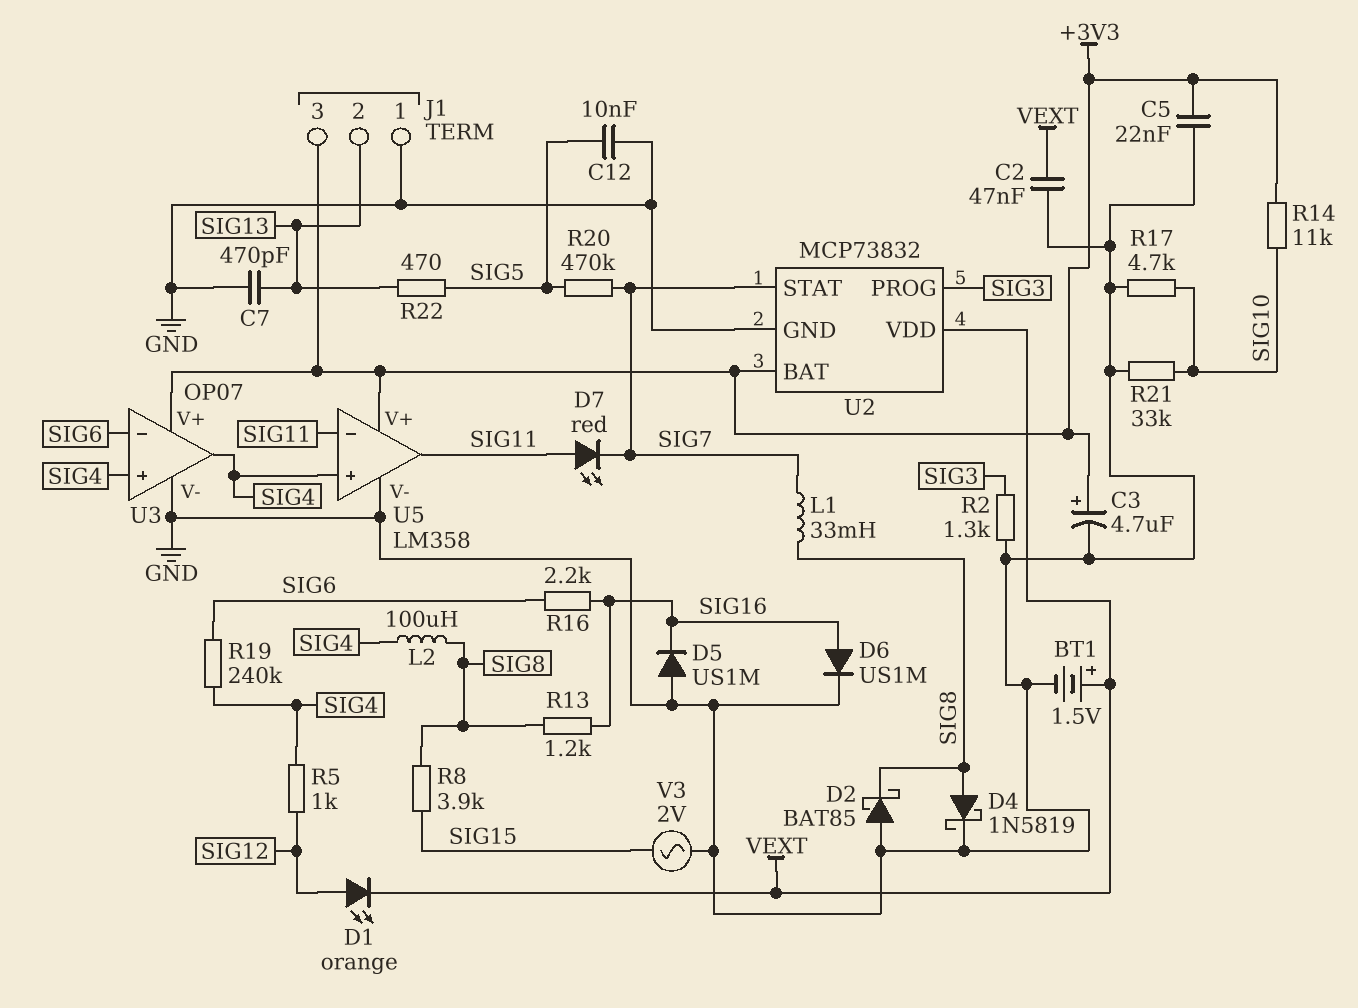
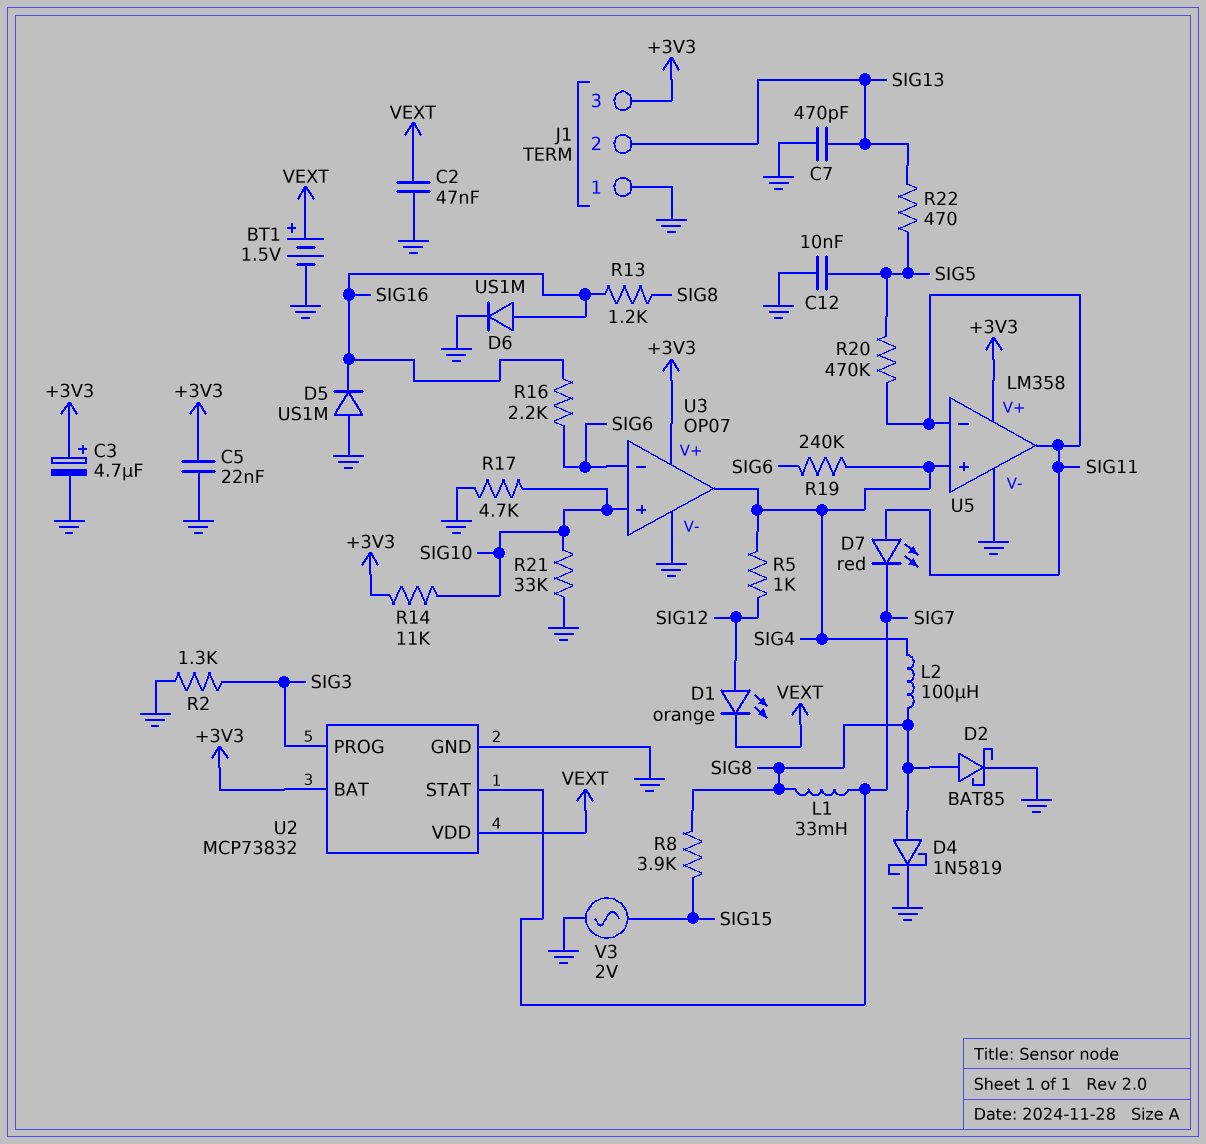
D2: schottky BAT85 (A GND, K SIG8) -> schottky BAT85 (A SIG8, K GND)
R20: 470k (SIG5, SIG7) -> 470k (SIG5, SIG11)
U3 pin in+: SIG4 -> SIG10

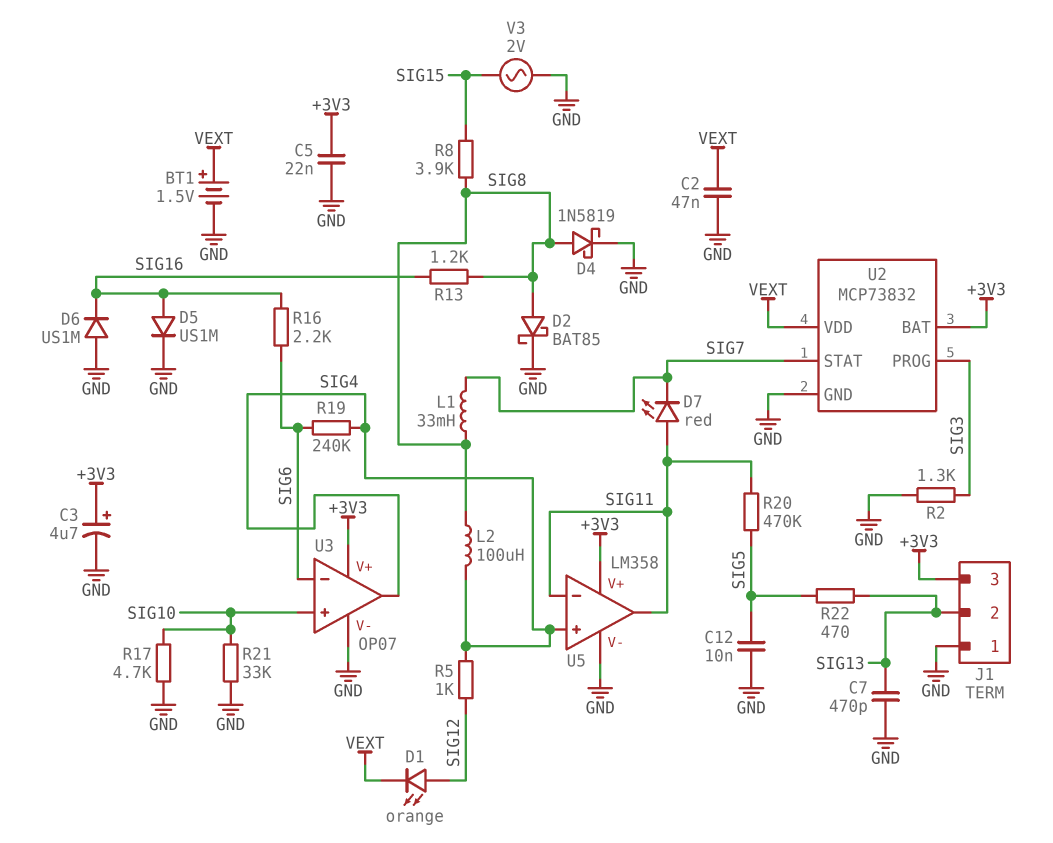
D5: diode US1M (A GND, K SIG16) -> diode US1M (A SIG16, K GND)
D6: diode US1M (A SIG16, K GND) -> diode US1M (A GND, K SIG16)
R14: 11k (+3V3, SIG10) -> none

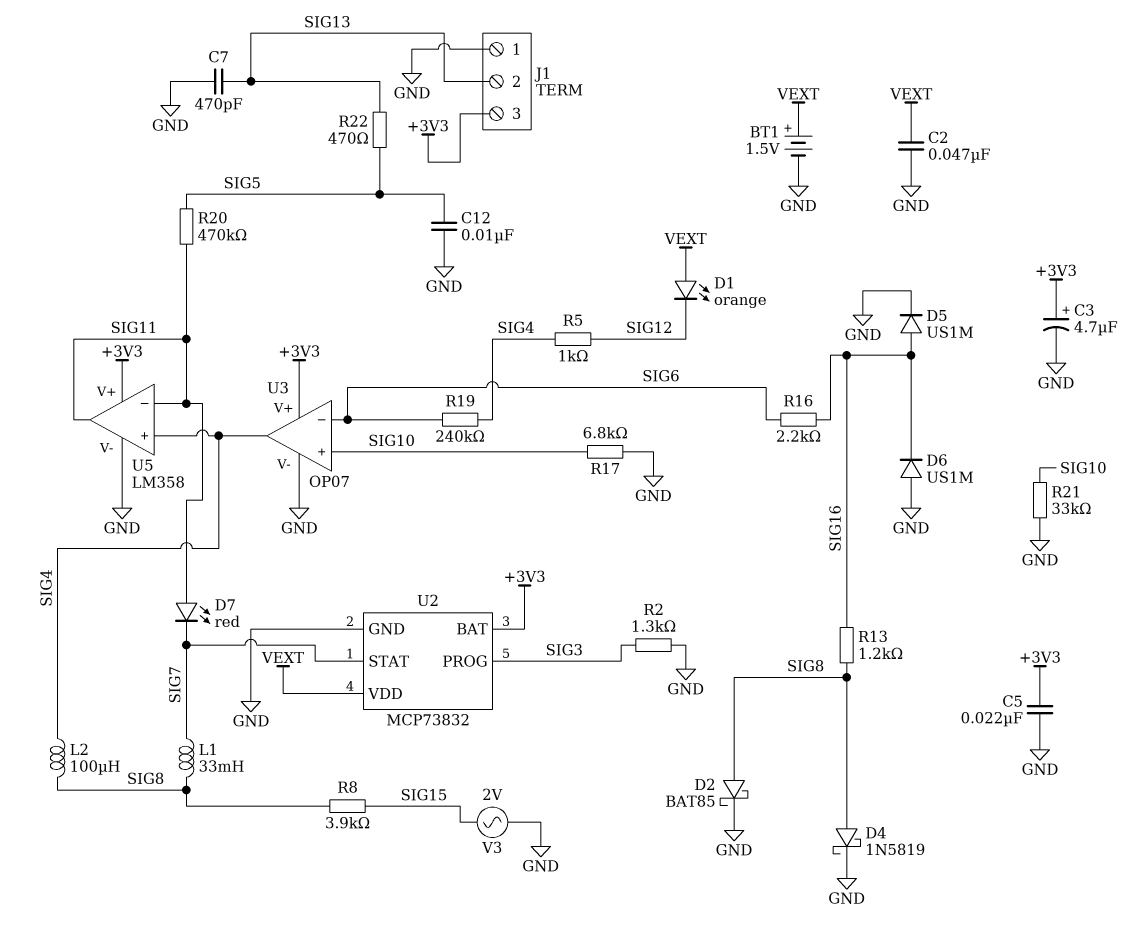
D1: LED orange (A SIG12, K VEXT) -> LED orange (A VEXT, K SIG12)
R17: 4.7k (GND, SIG10) -> 6.8k (GND, SIG10)

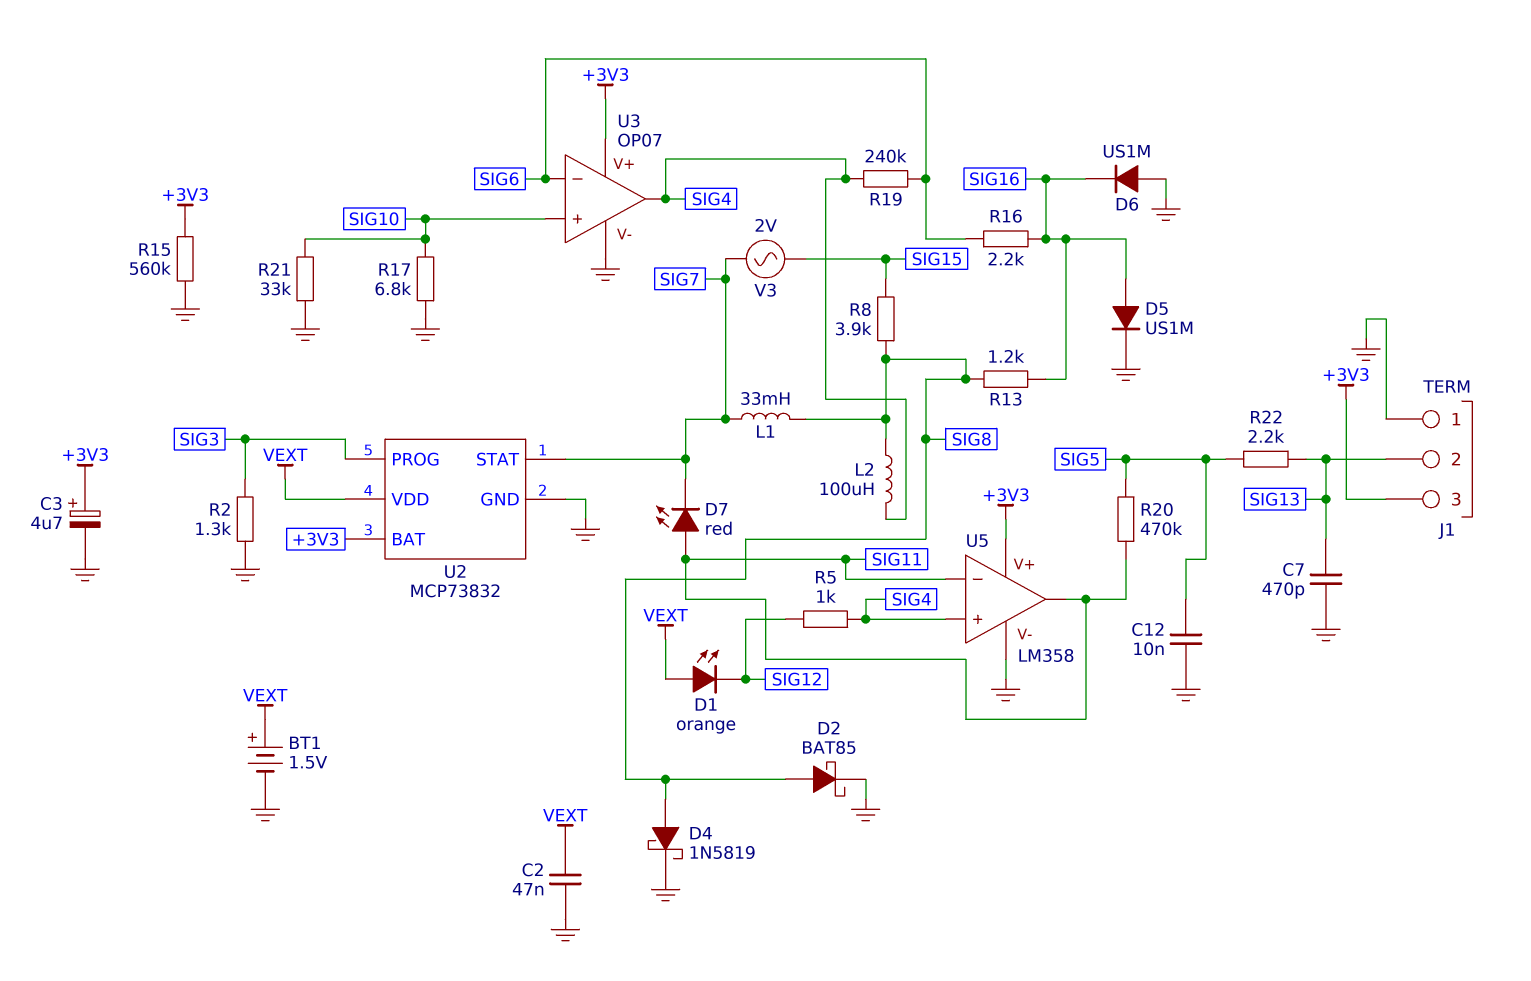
C5: 22nF (+3V3, GND) -> none
R15: none -> 560k (+3V3, GND)
R22: 470 (SIG5, SIG13) -> 2.2k (SIG5, SIG13)
V3: AC 2V (GND, SIG15) -> AC 2V (SIG7, SIG15)

